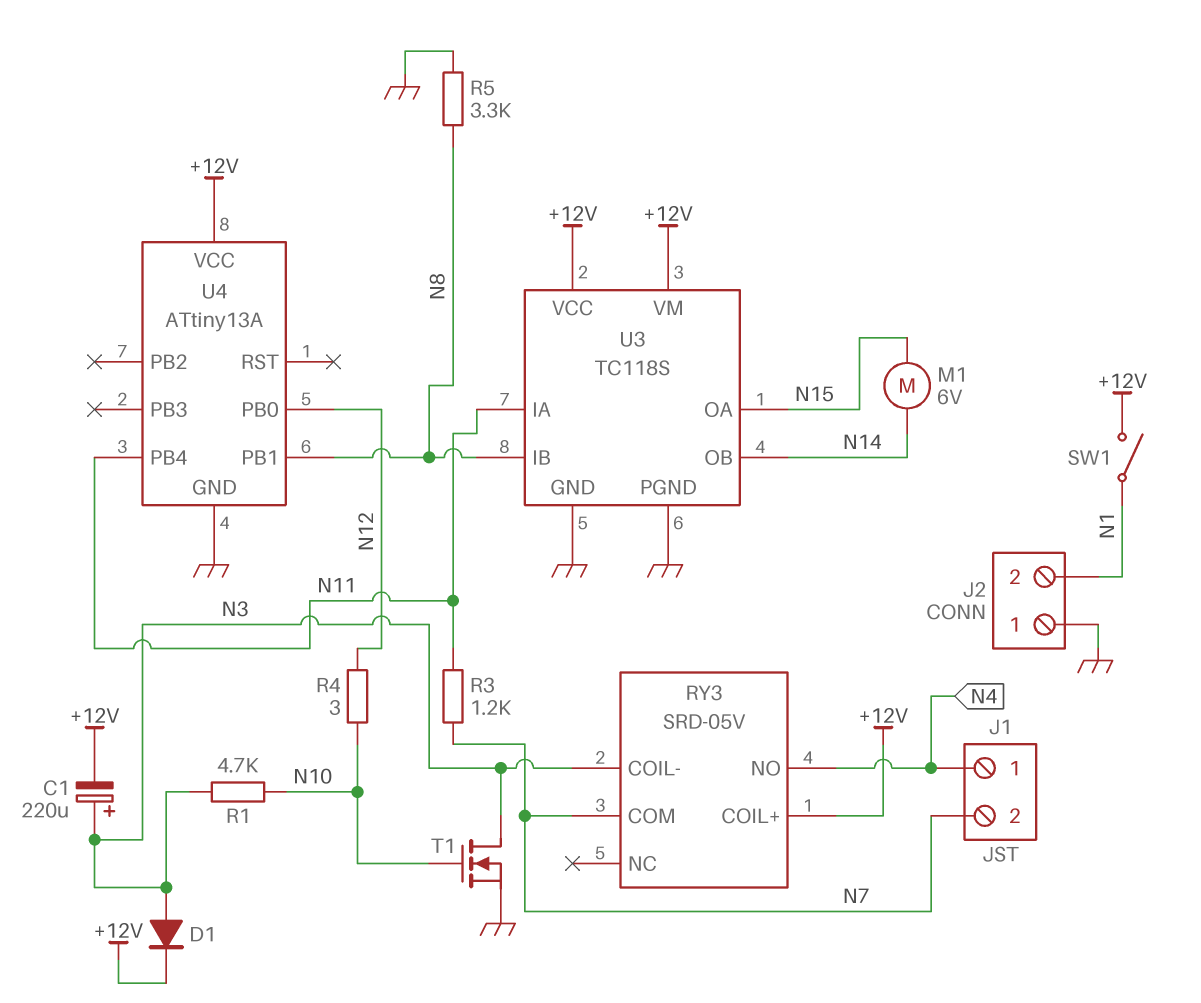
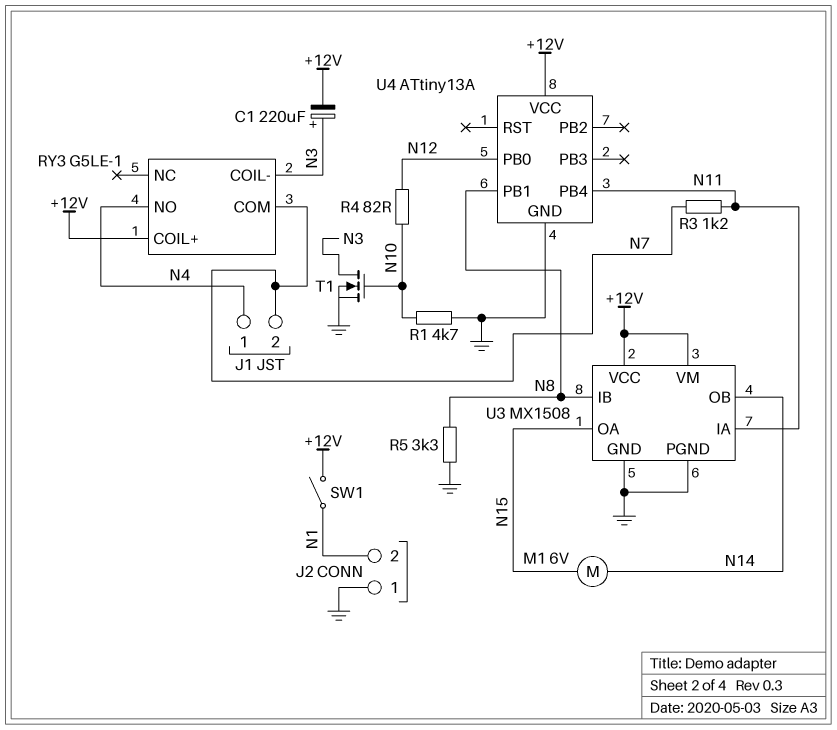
D1: diode (A N3, K +12V) -> none
R1: 4.7k (N3, N10) -> 4.7k (GND, N10)
R4: 3 (N10, N12) -> 82 (N10, N12)
RY3: SRD-05V -> G5LE-1
U3: TC118S -> MX1508

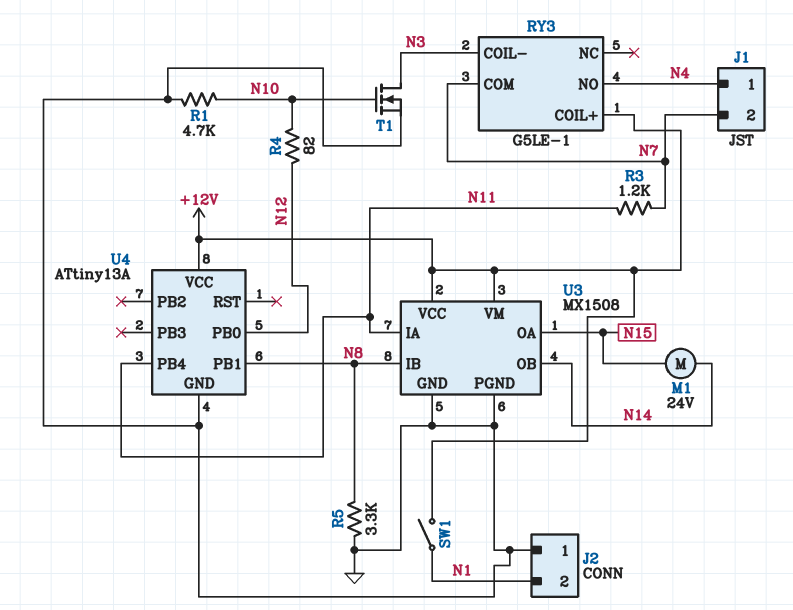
C1: 220uF (plus N3, minus +12V) -> none
M1: motor 6V (N14, N15) -> motor 24V (N14, N15)

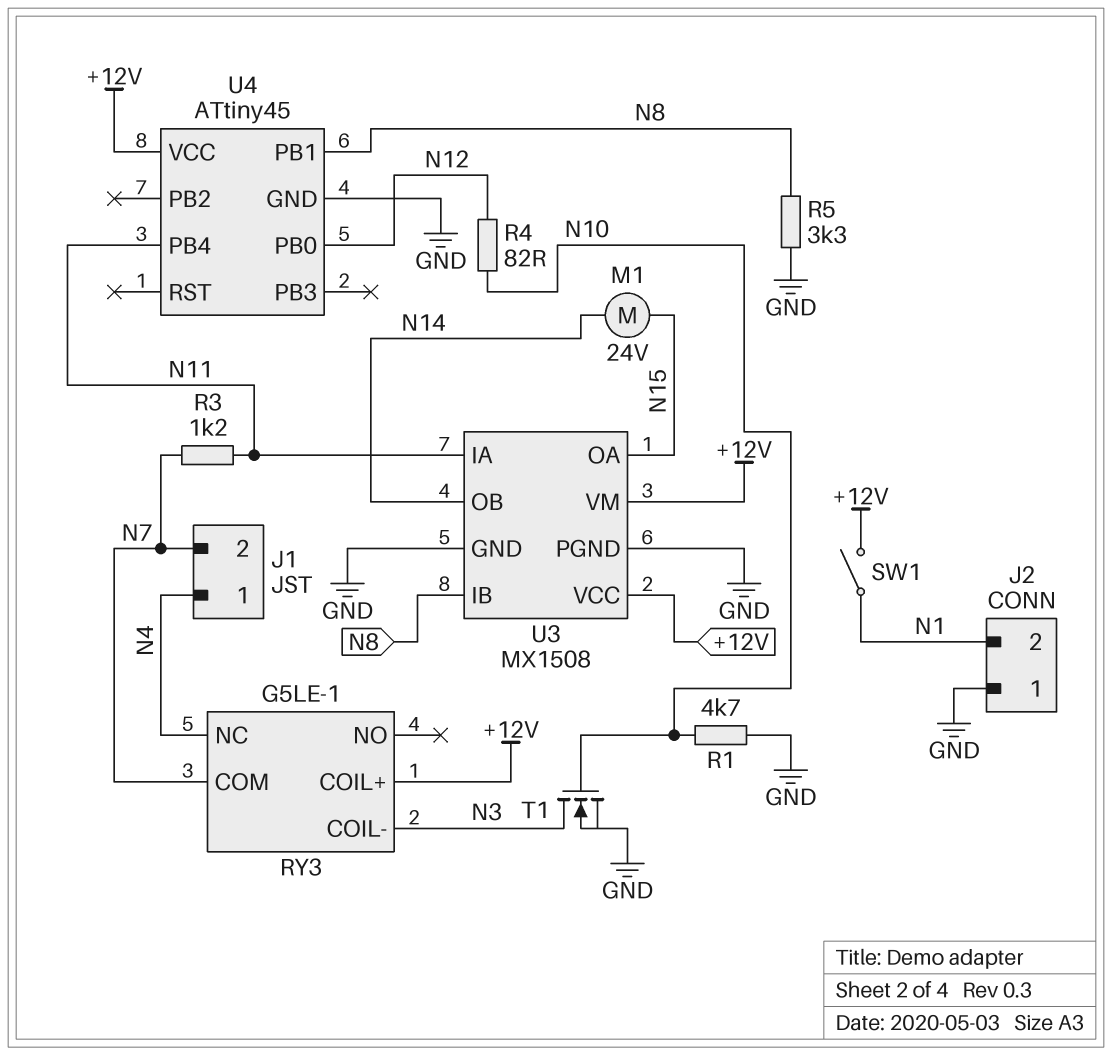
RY3 pin NC: none -> N4
RY3 pin NO: N4 -> none
U4: ATtiny13A -> ATtiny45

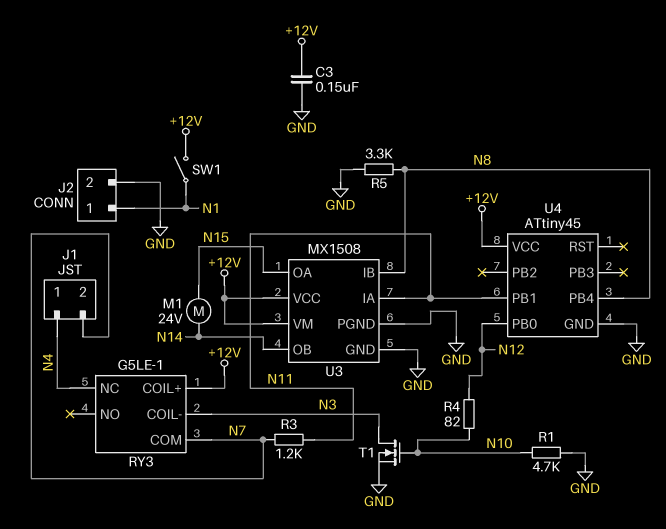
C3: none -> 150nF (+12V, GND)
J2 pin 1: GND -> N1
J2 pin 2: N1 -> GND
U4 pin PB1: N8 -> N11
U4 pin PB4: N11 -> N8

